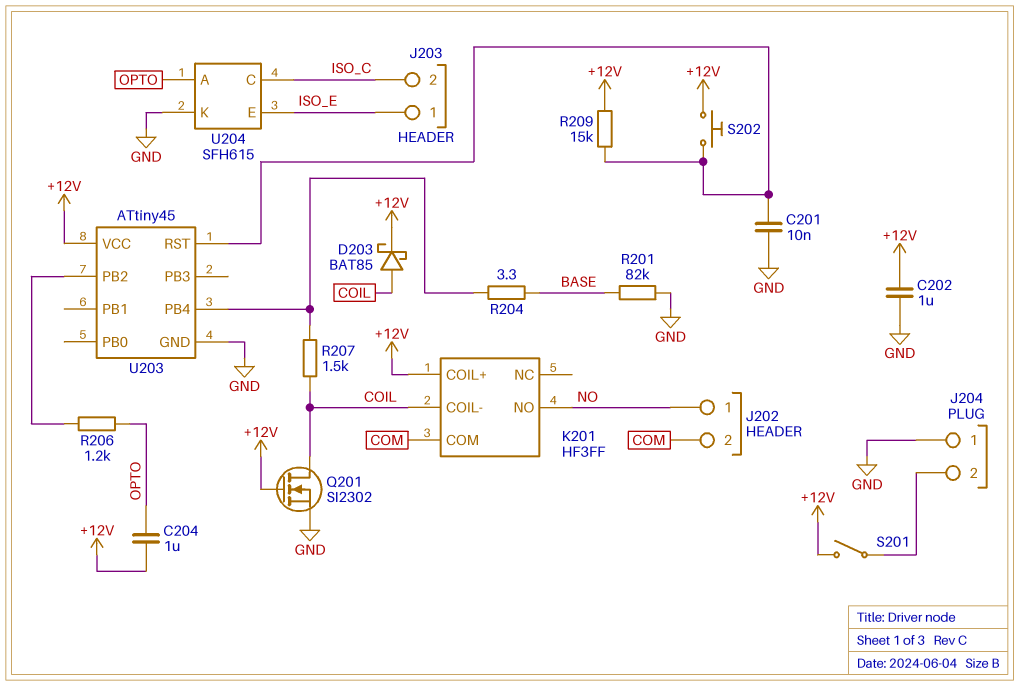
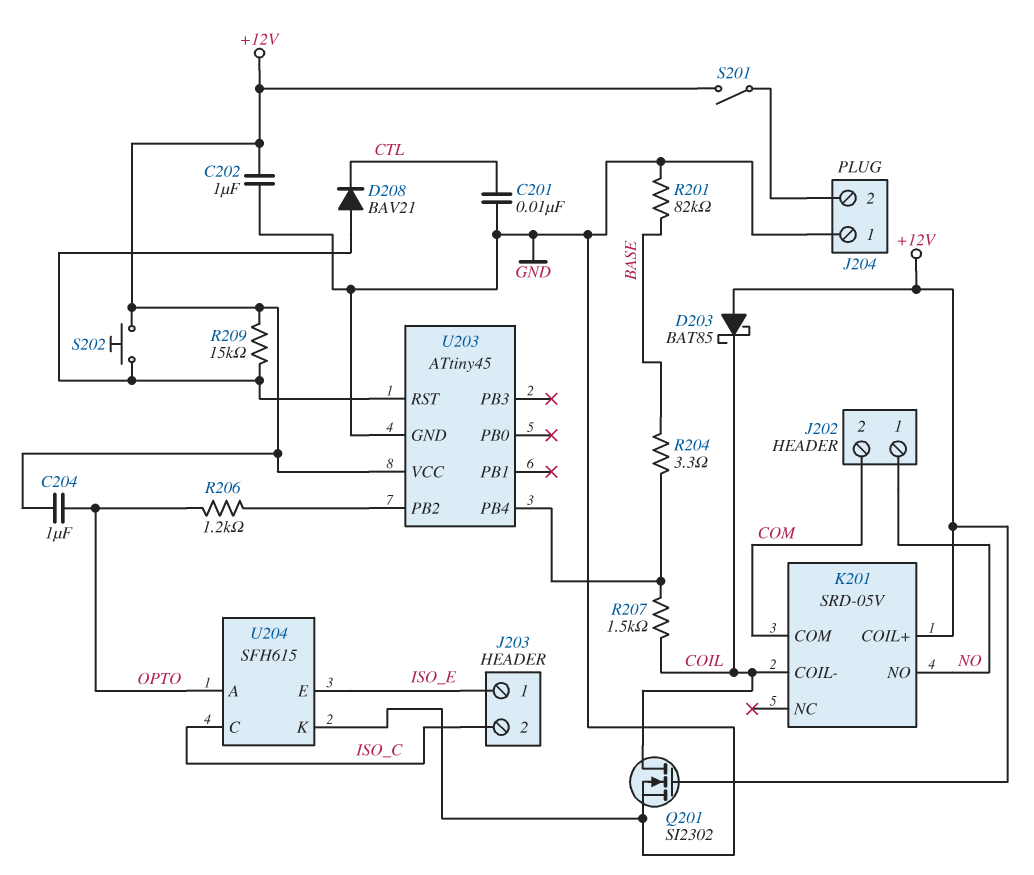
C201: 10nF (GND, U203/RST) -> 10nF (CTL, GND)
D203: schottky BAT85 (A COIL, K +12V) -> schottky BAT85 (A +12V, K COIL)
D208: none -> diode BAV21 (A U203/RST, K CTL)
K201: HF3FF -> SRD-05V

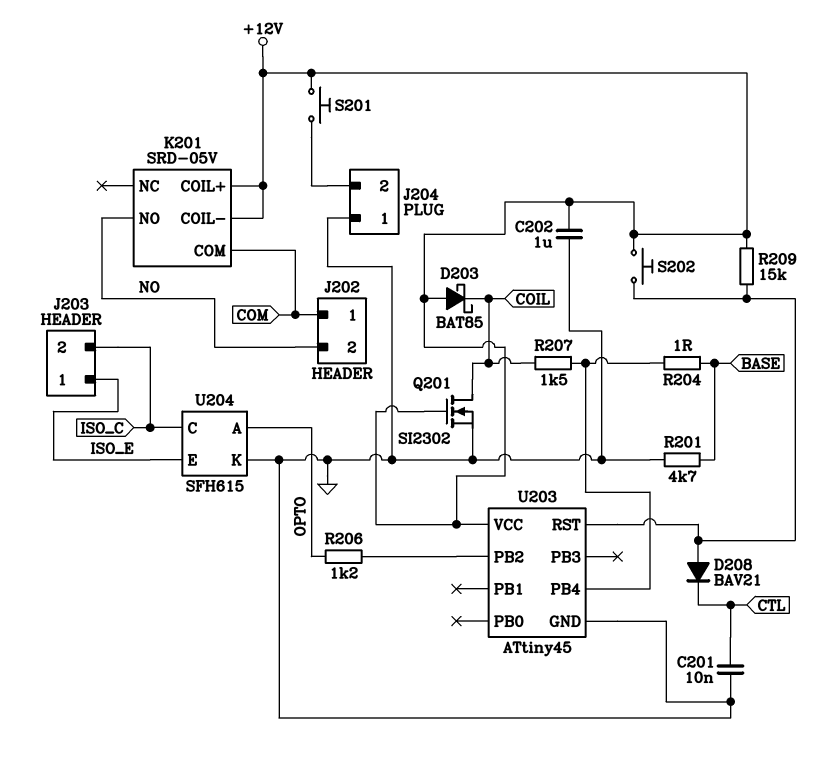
C204: 1uF (+12V, OPTO) -> none
J202 pin 1: NO -> COM
J202 pin 2: COM -> NO
K201 pin COIL-: COIL -> +12V
R201: 82k (BASE, GND) -> 4.7k (BASE, GND)
R204: 3.3 (BASE, U203/PB4) -> 1 (BASE, U203/PB4)
S201: switch (+12V, J204/2) -> button (+12V, J204/2)

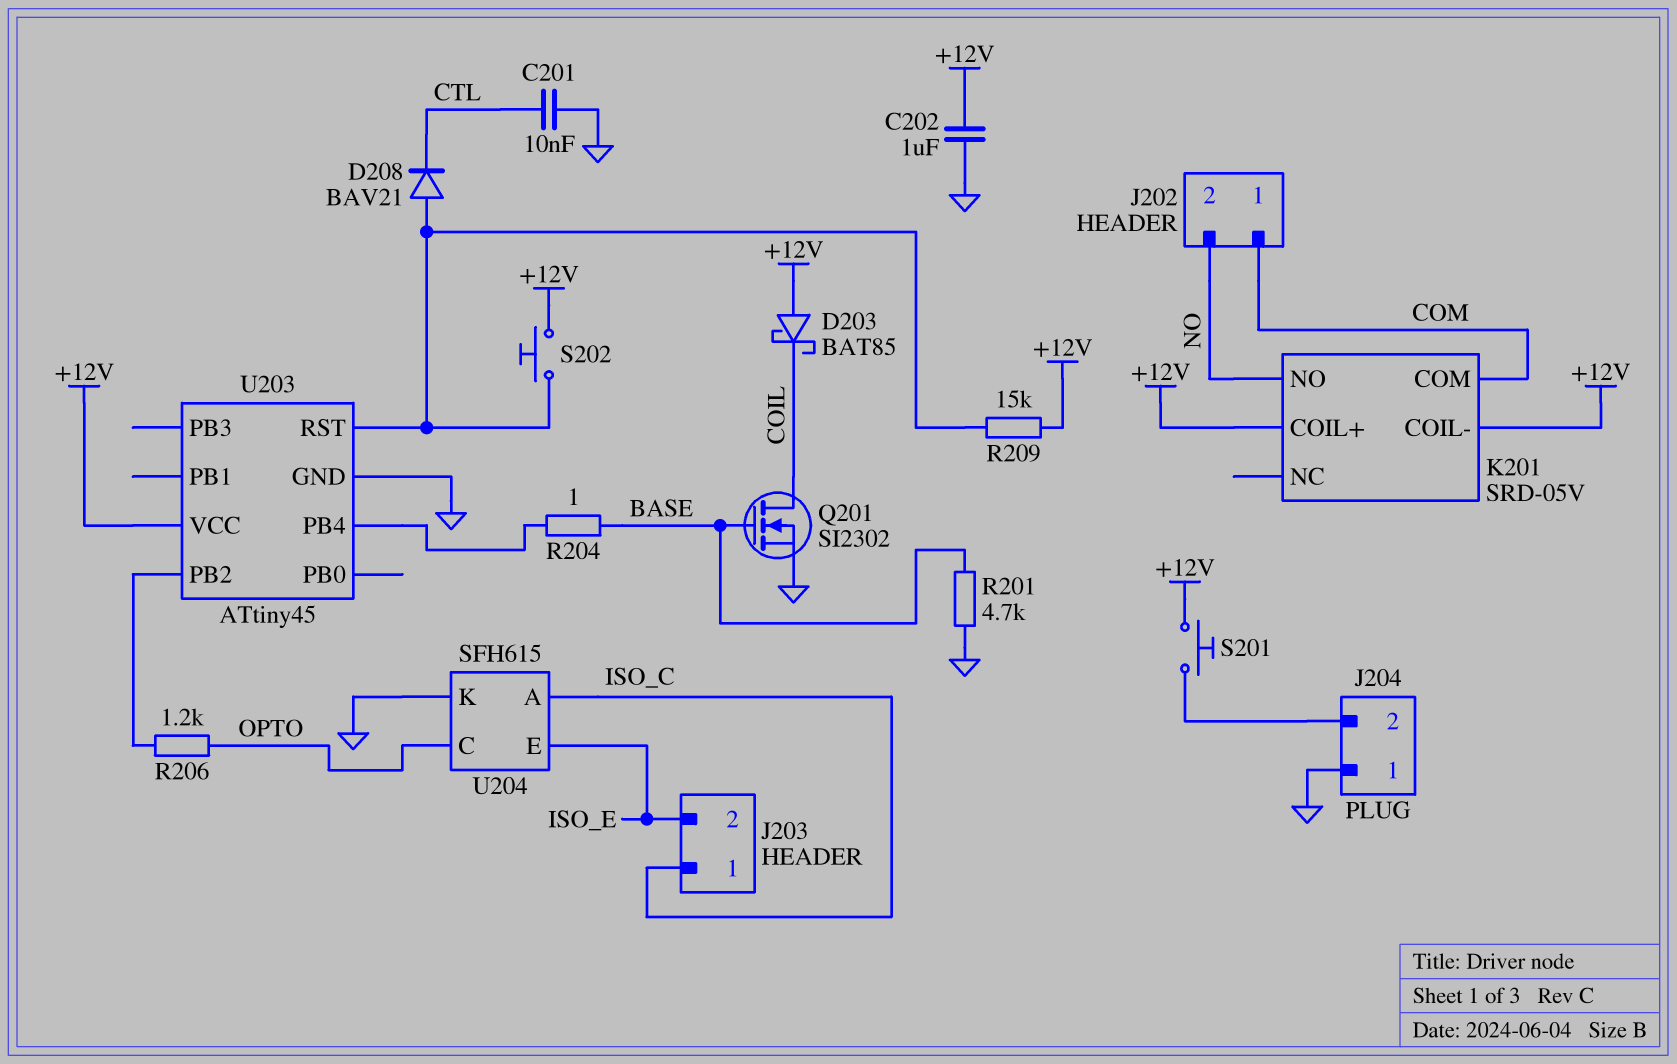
J203 pin 1: ISO_E -> ISO_C
J203 pin 2: ISO_C -> ISO_E
Q201: NMOS SI2302 (G +12V, D COIL, S GND) -> NMOS SI2302 (G BASE, D COIL, S GND)
R207: 1.5k (COIL, U203/PB4) -> none
U204 pin A: OPTO -> ISO_C
U204 pin C: ISO_C -> OPTO

